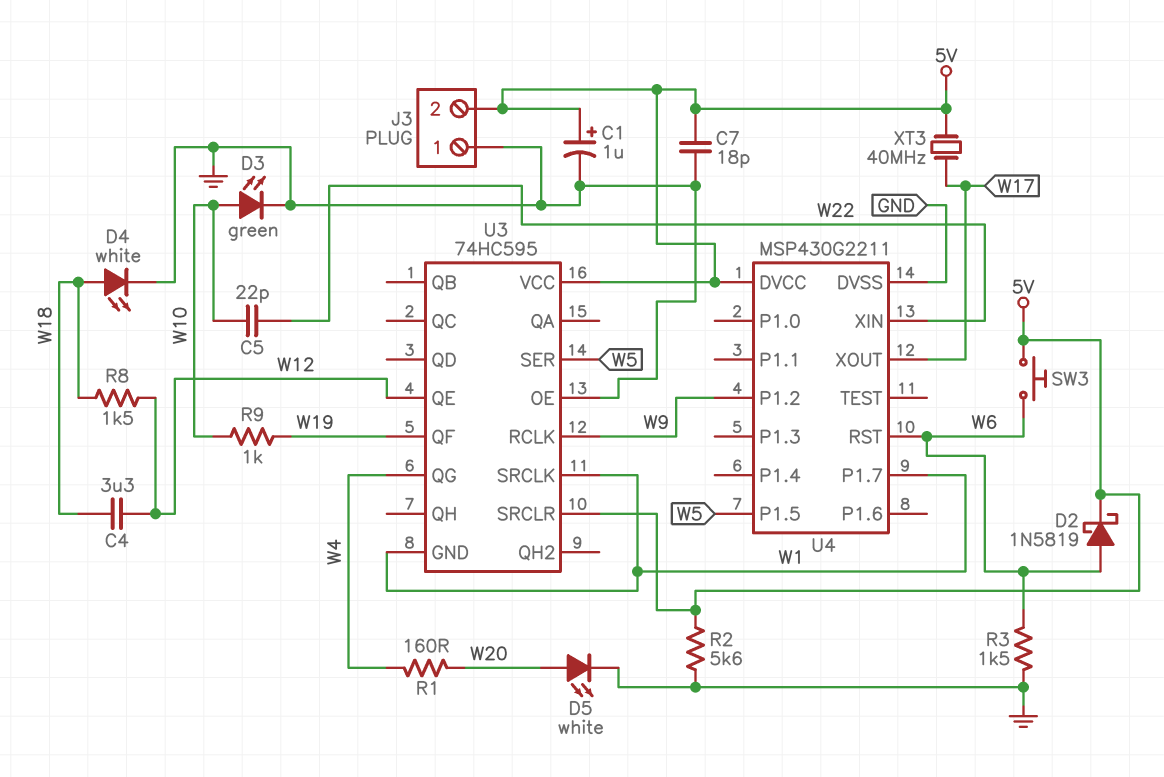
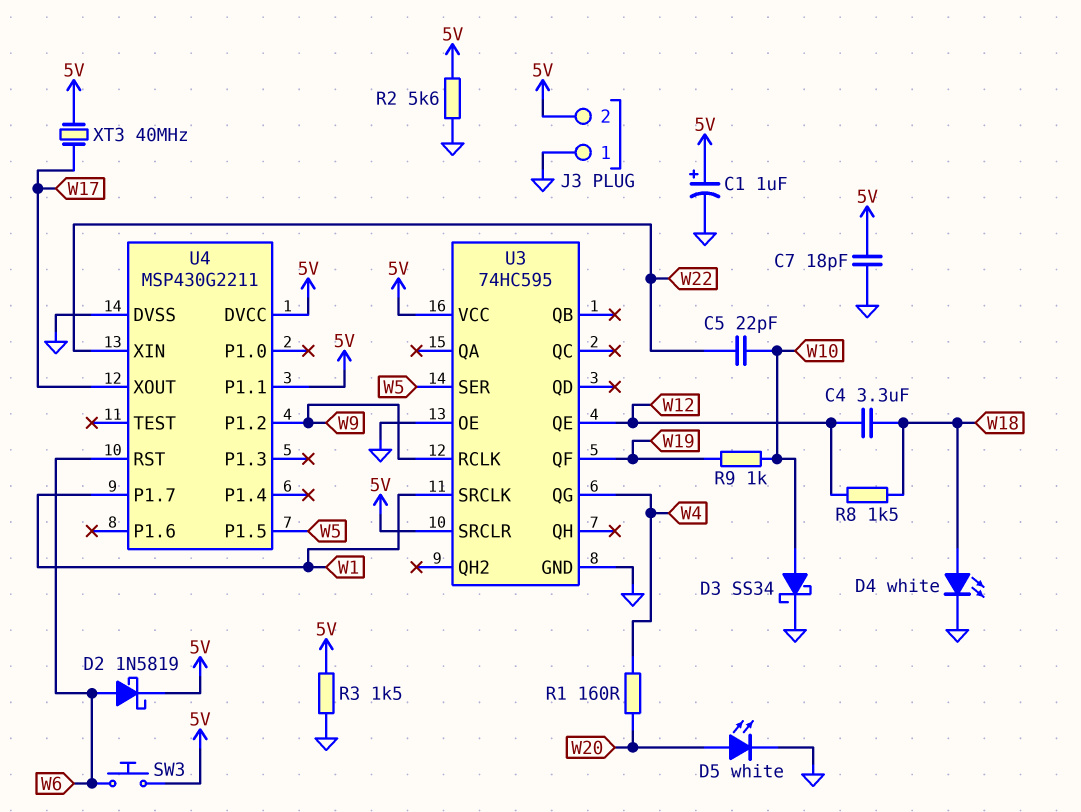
D3: LED green (A W10, K GND) -> schottky SS34 (A W10, K GND)
R3: 1.5k (GND, W6) -> 1.5k (5V, GND)
U3 pin GND: W1 -> GND
U4 pin P1.1: none -> 5V

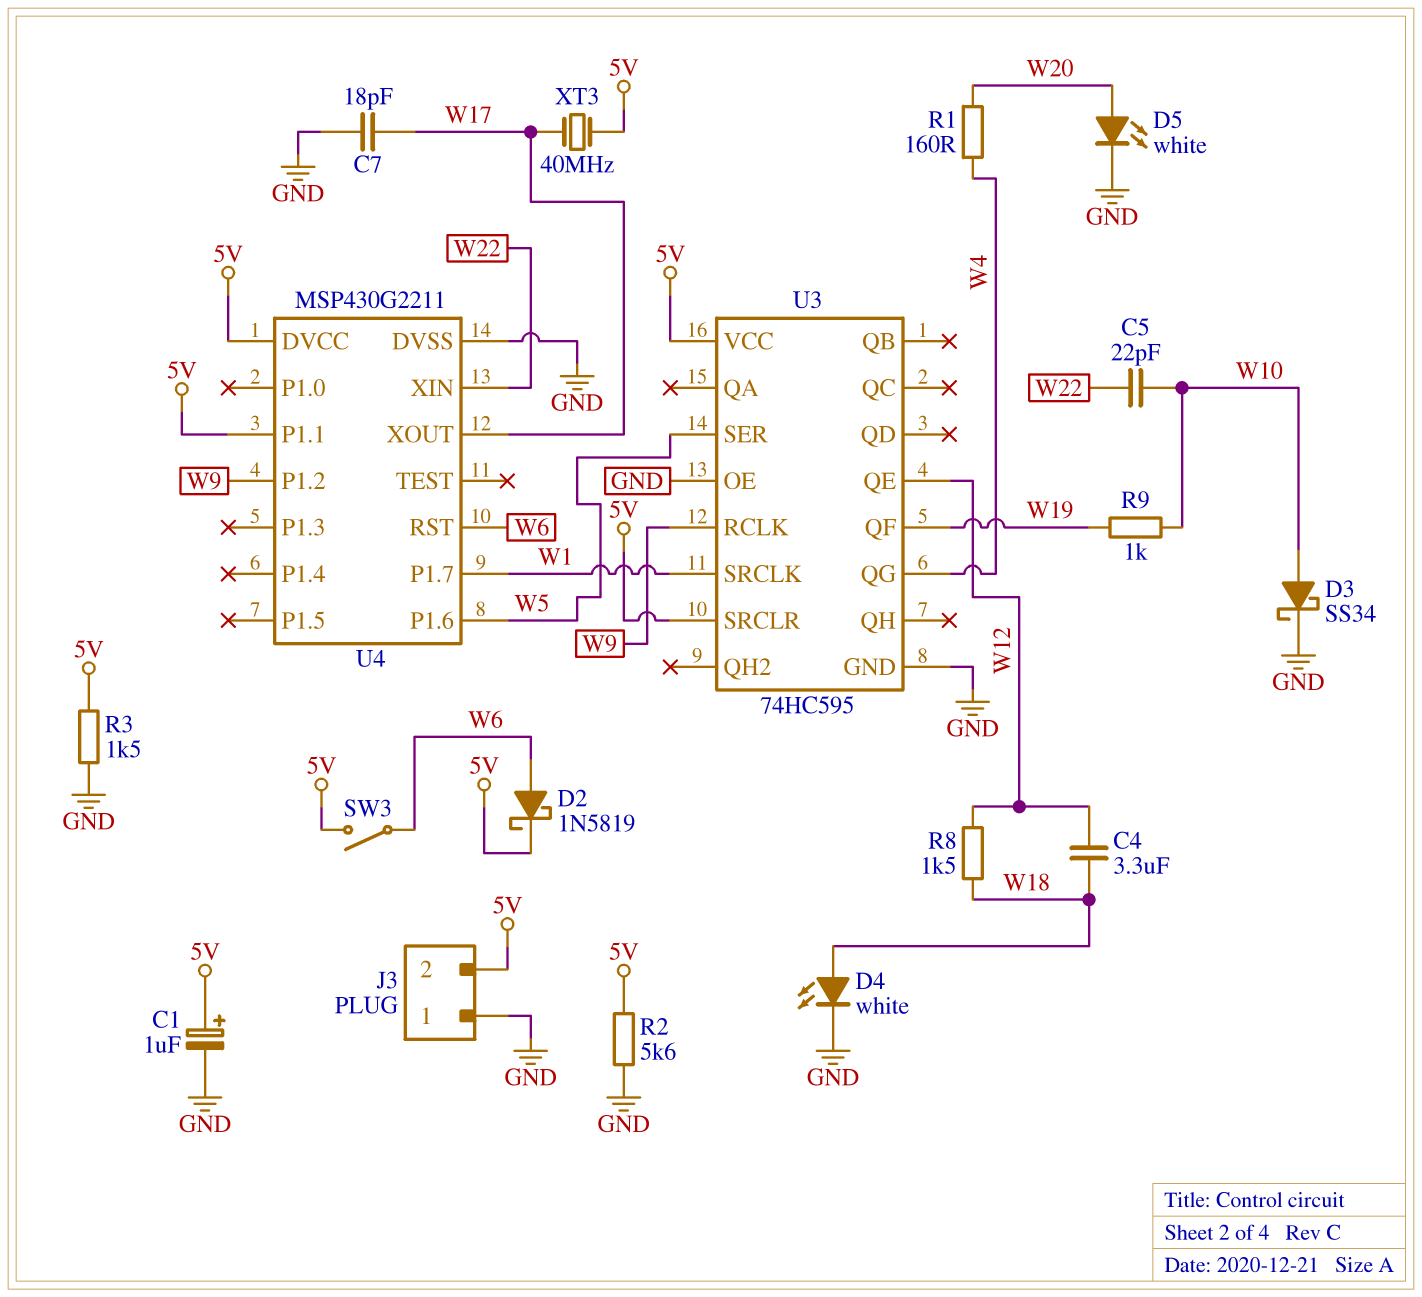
C7: 18pF (5V, GND) -> 18pF (GND, W17)
SW3: button (5V, W6) -> switch (5V, W6)
U4 pin P1.5: W5 -> none
U4 pin P1.6: none -> W5

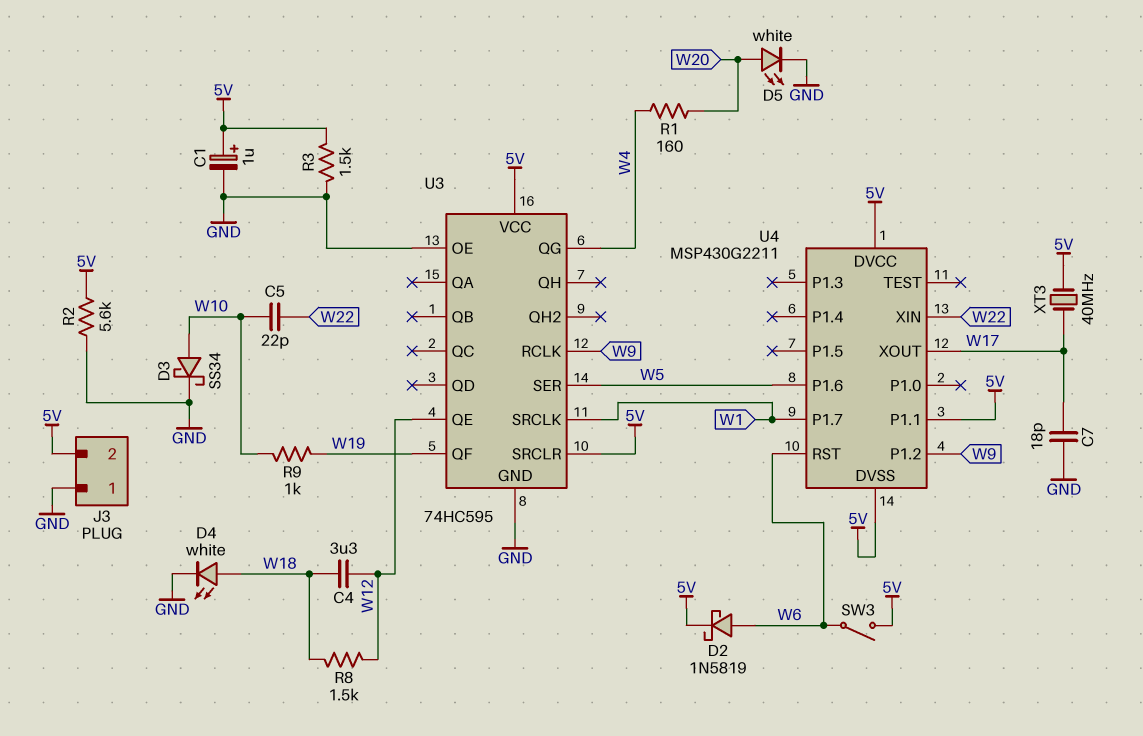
U4 pin DVSS: GND -> 5V

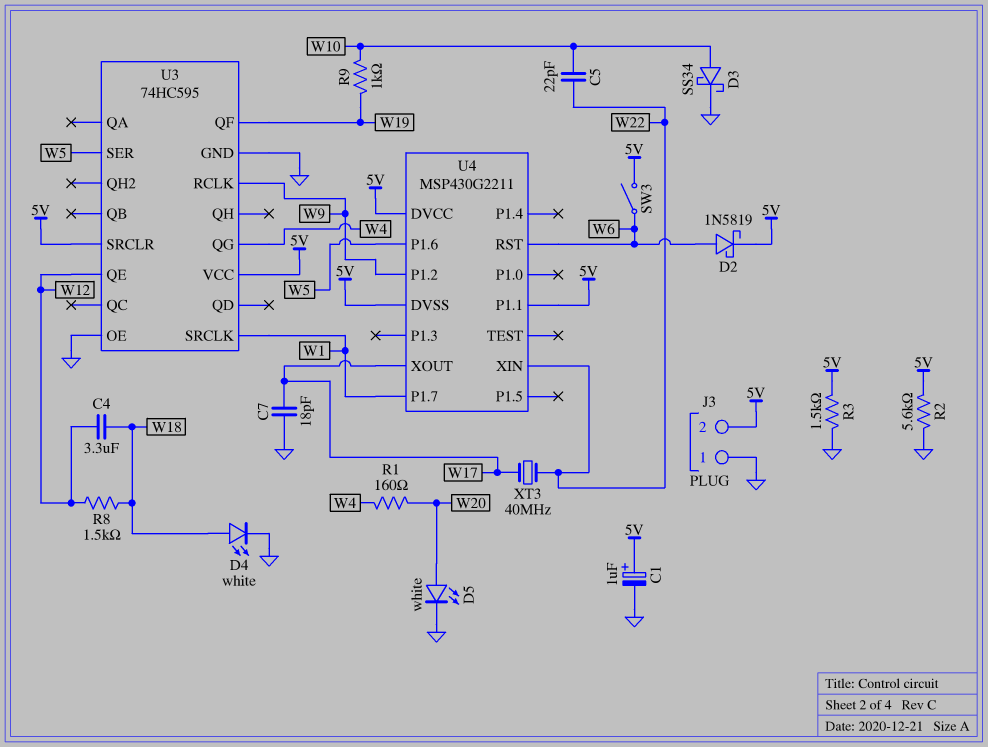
XT3: 40MHz (5V, W17) -> 40MHz (W17, W22)

